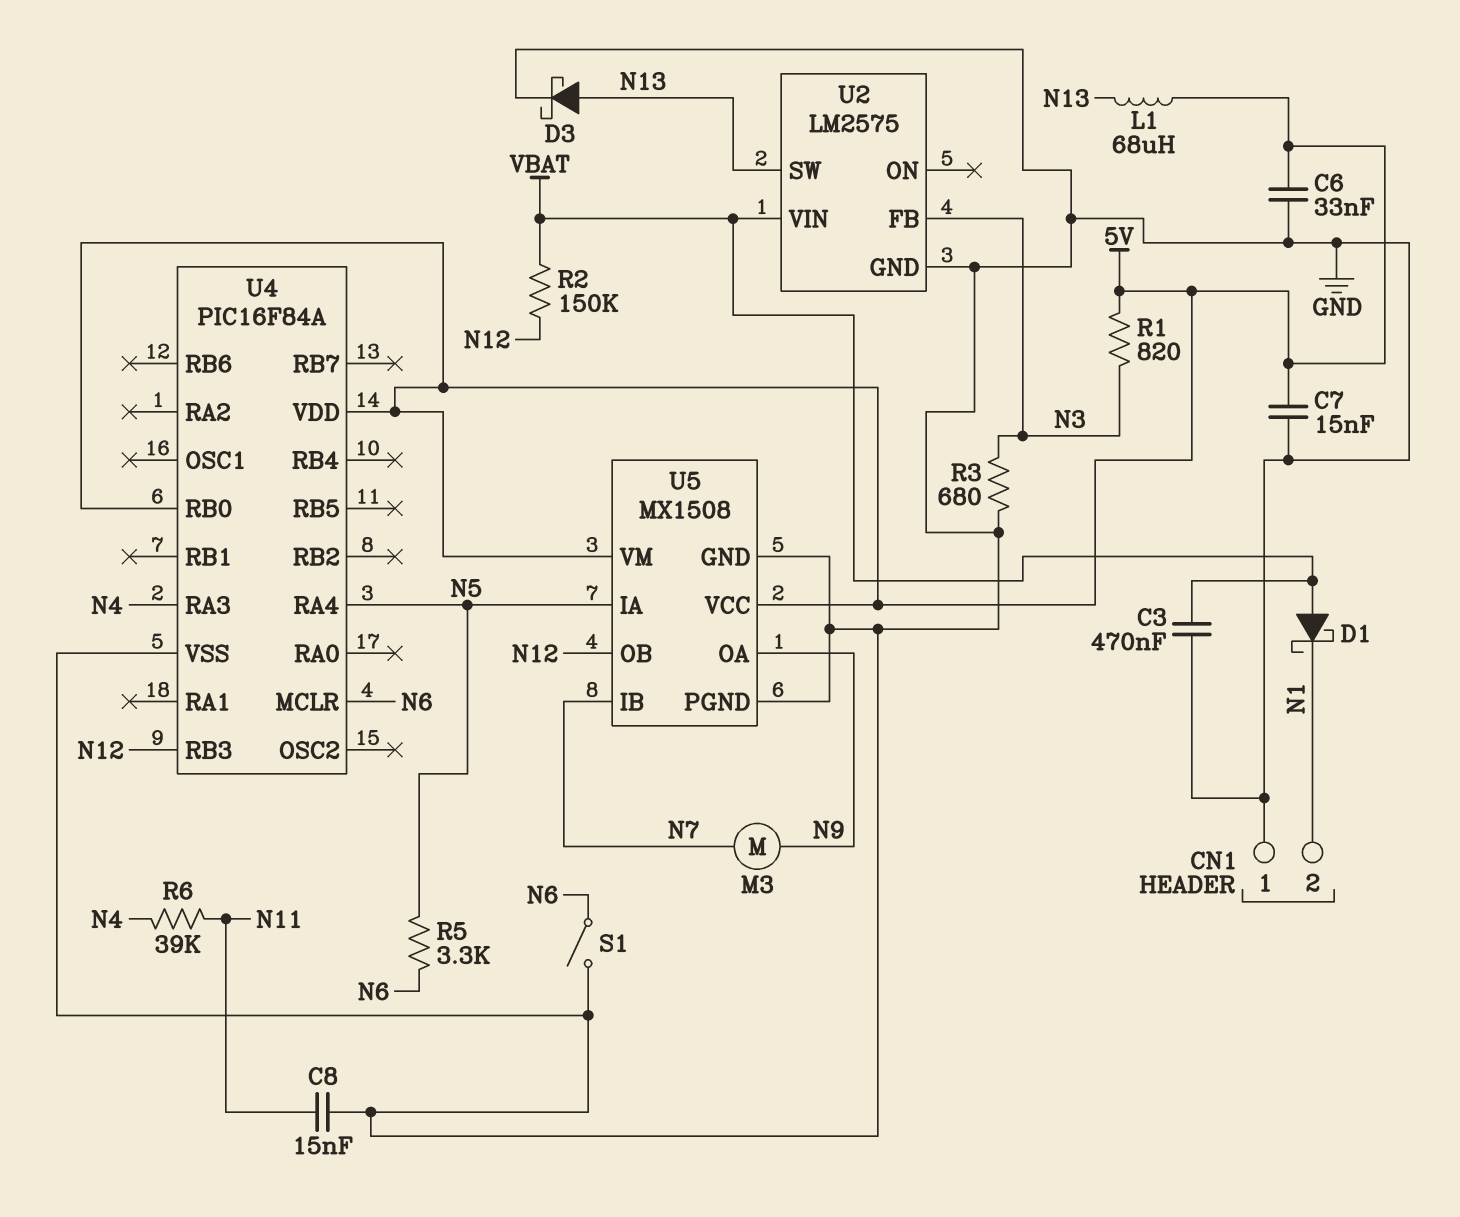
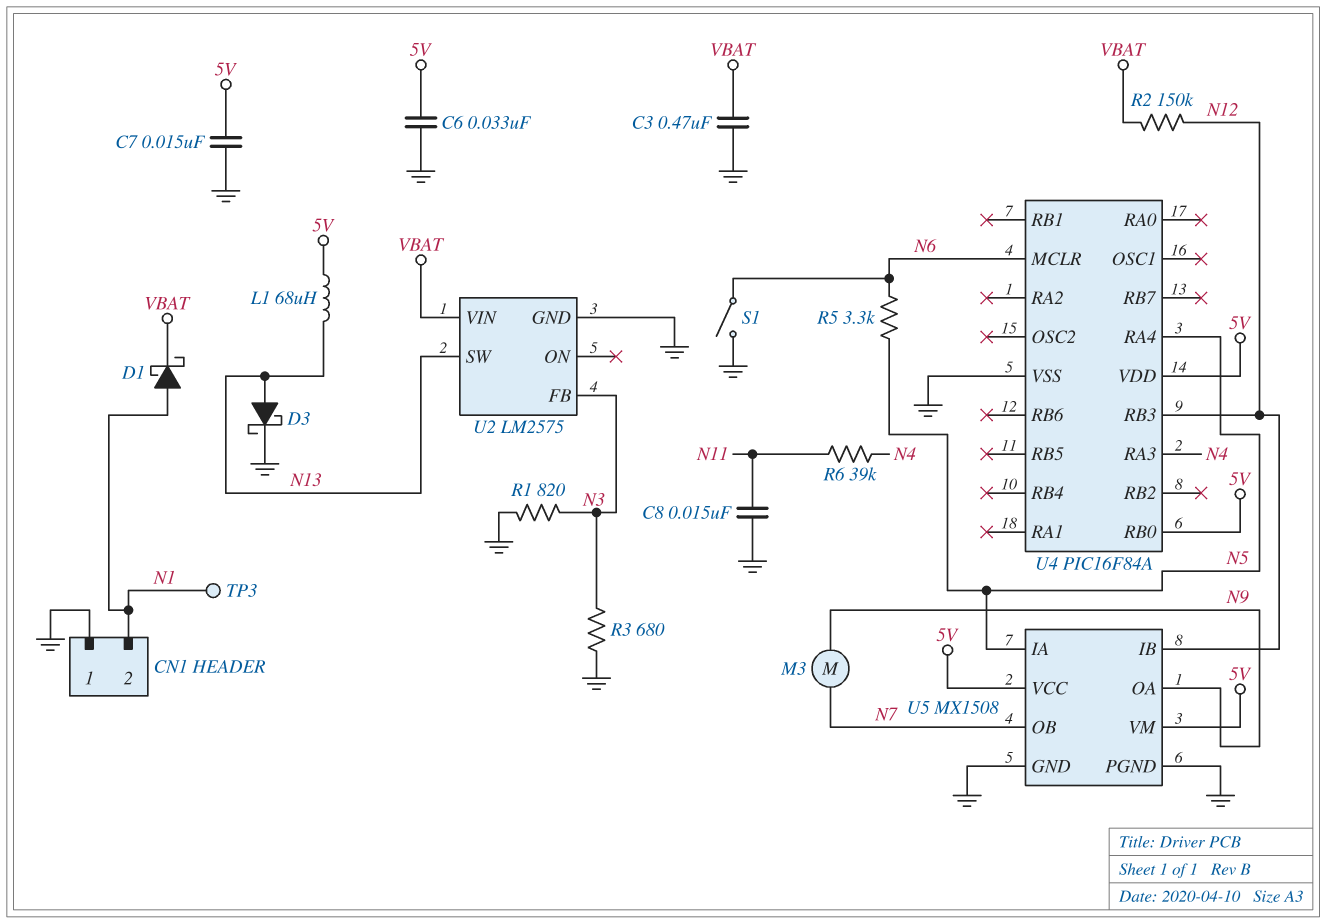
D1: schottky (A VBAT, K N1) -> schottky (A N1, K VBAT)
R1: 820 (5V, N3) -> 820 (GND, N3)
TP3: none -> test point (N1)
U5 pin IB: N7 -> N12
U5 pin OB: N12 -> N7

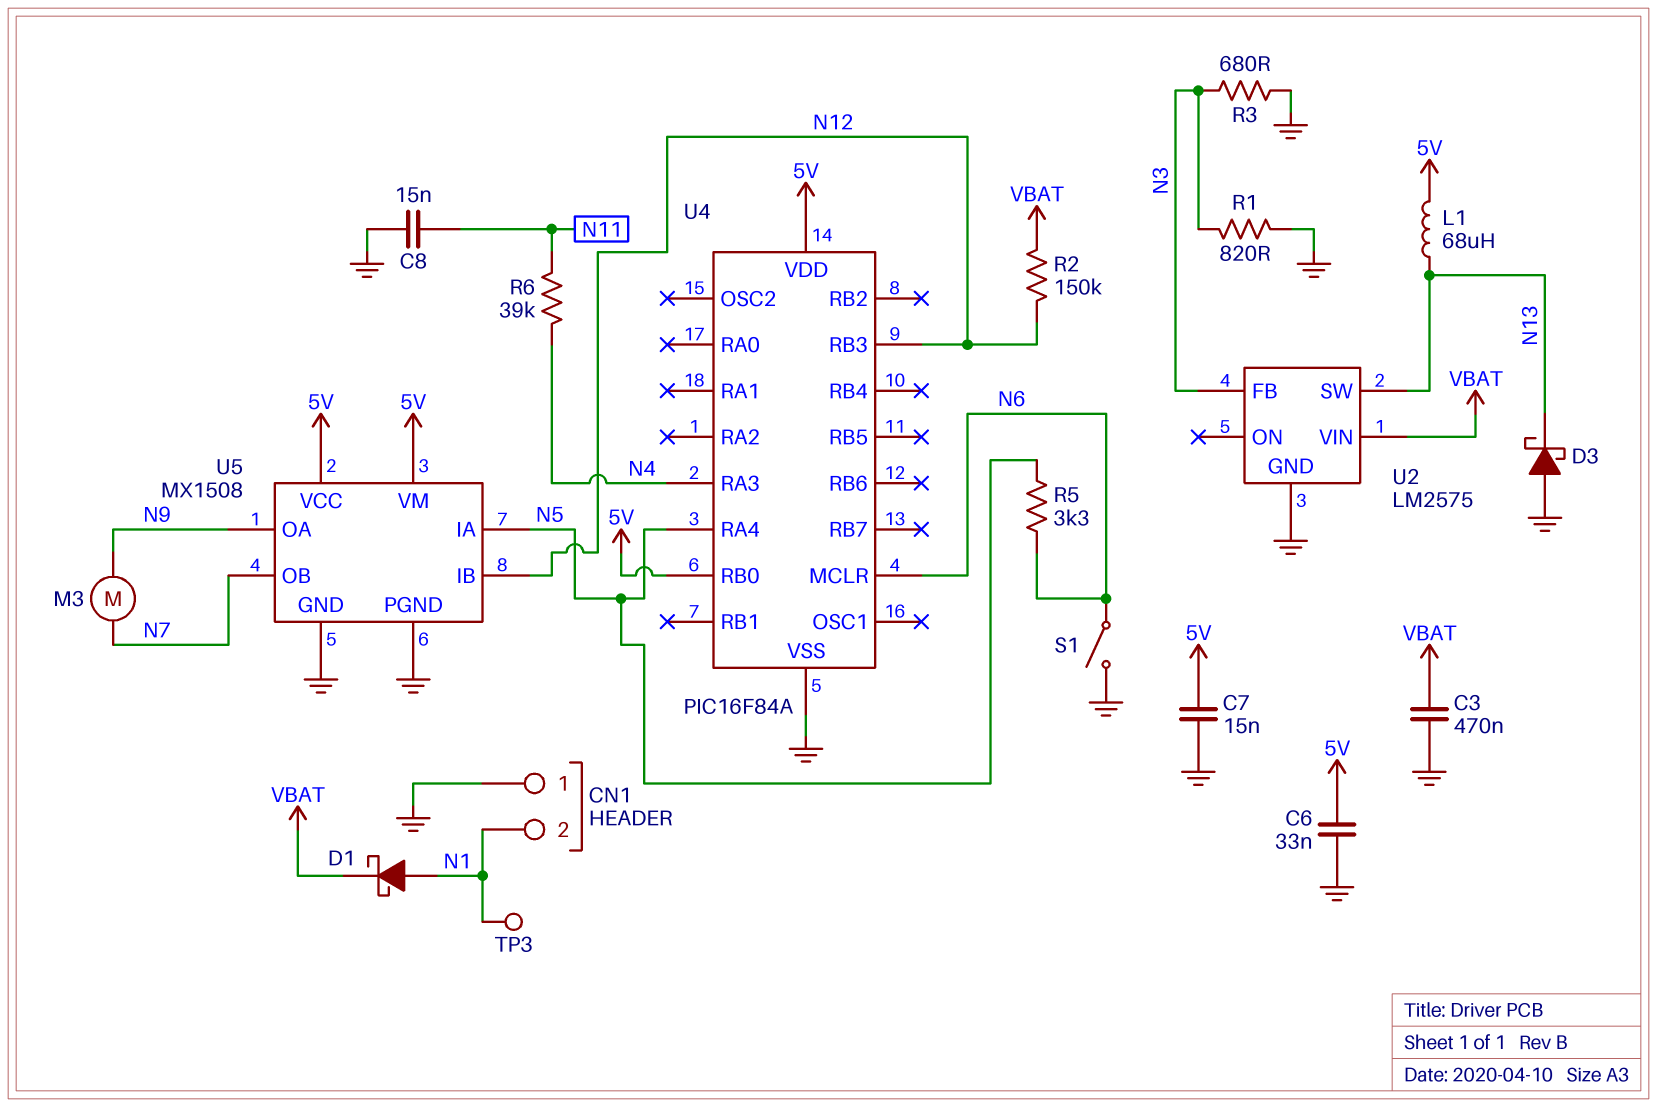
D3: schottky (A N13, K GND) -> schottky (A GND, K N13)

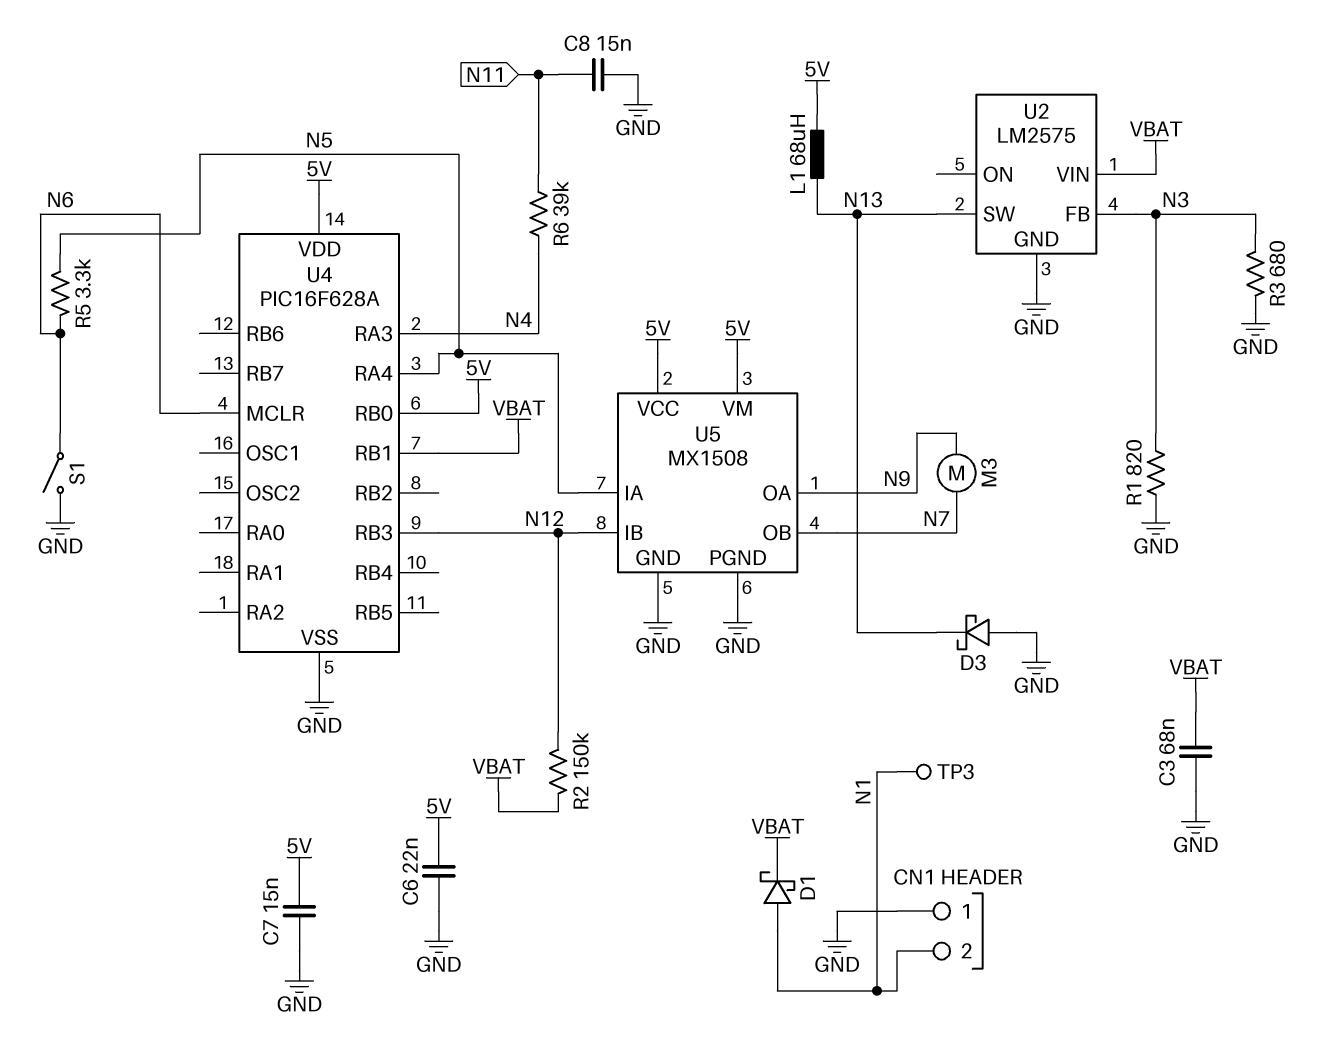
C3: 470nF (GND, VBAT) -> 68nF (GND, VBAT)
C6: 33nF (5V, GND) -> 22nF (5V, GND)
U4: PIC16F84A -> PIC16F628A
U4 pin RB1: none -> VBAT

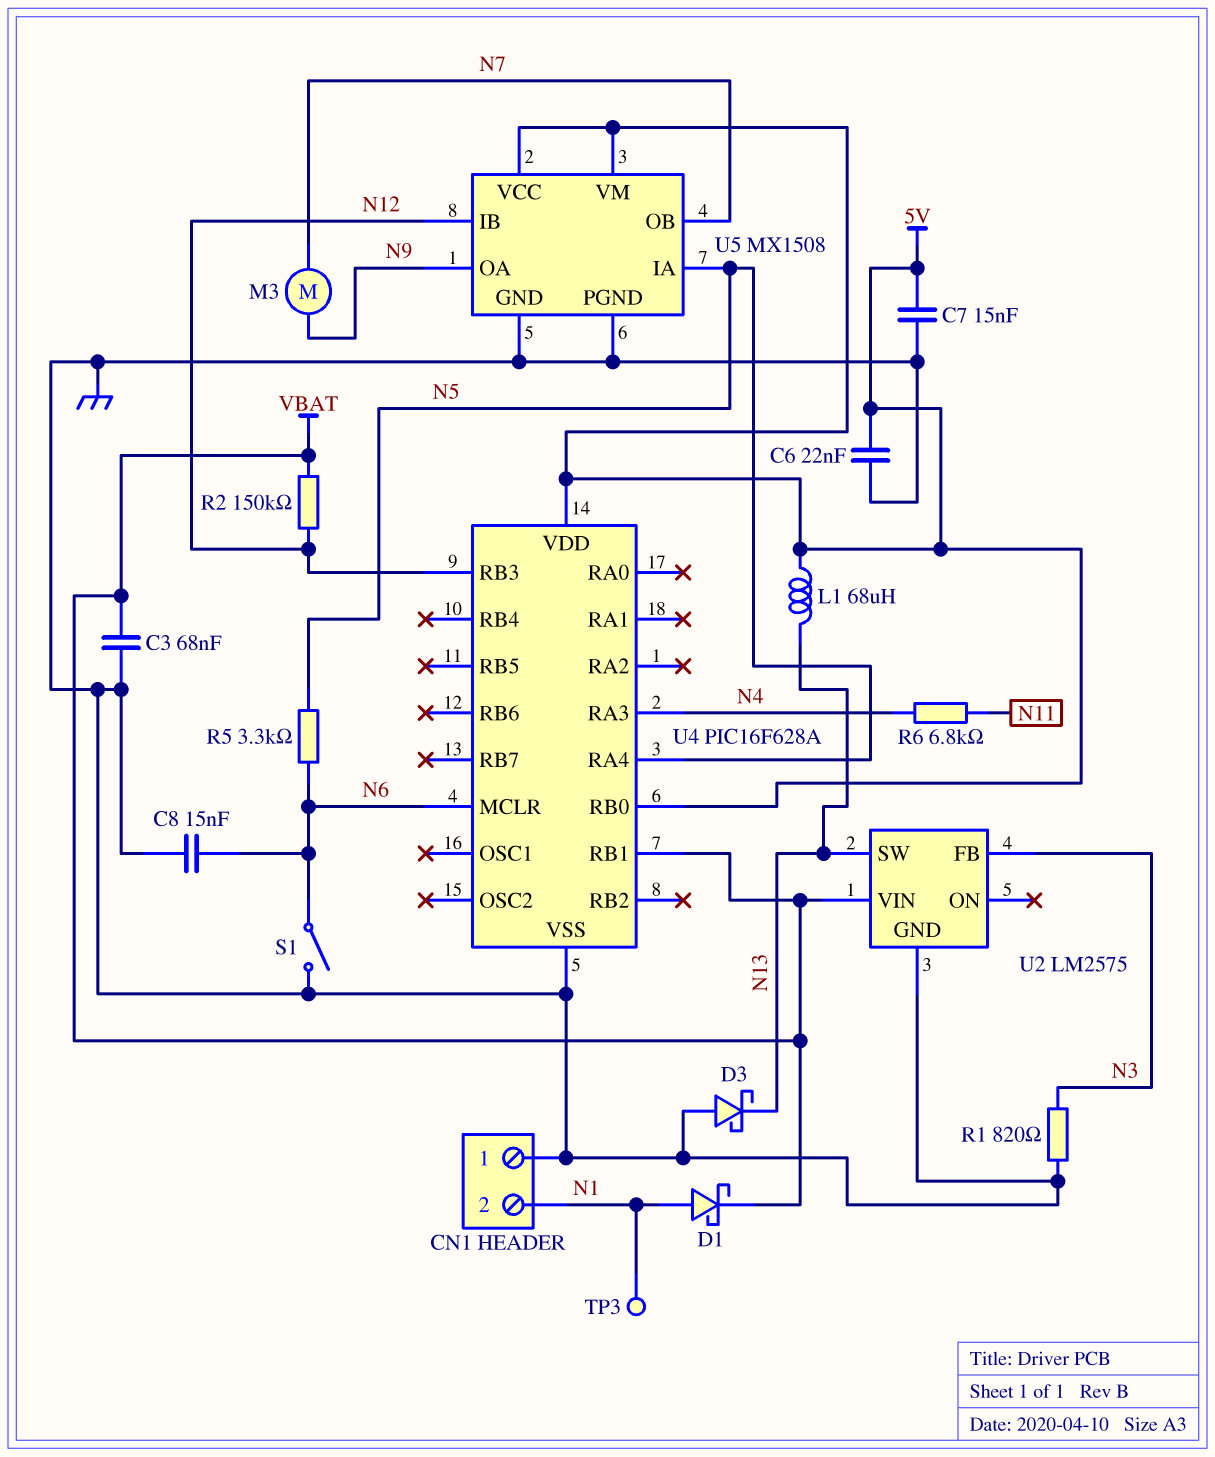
C8: 15nF (GND, N11) -> 15nF (GND, N6)
R3: 680 (GND, N3) -> none
R6: 39k (N4, N11) -> 6.8k (N4, N11)

